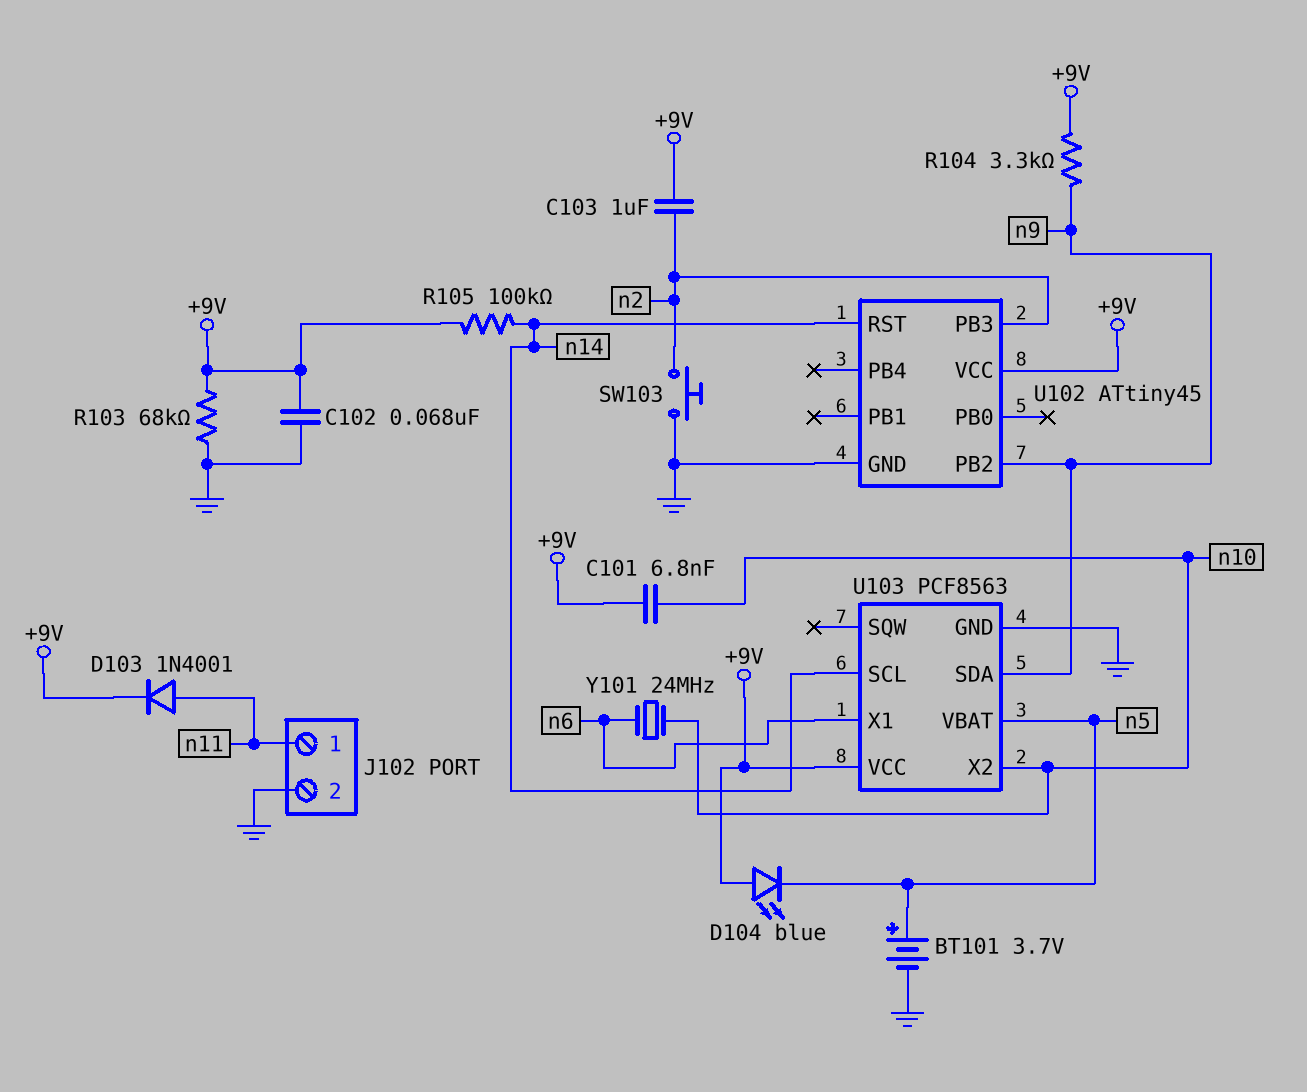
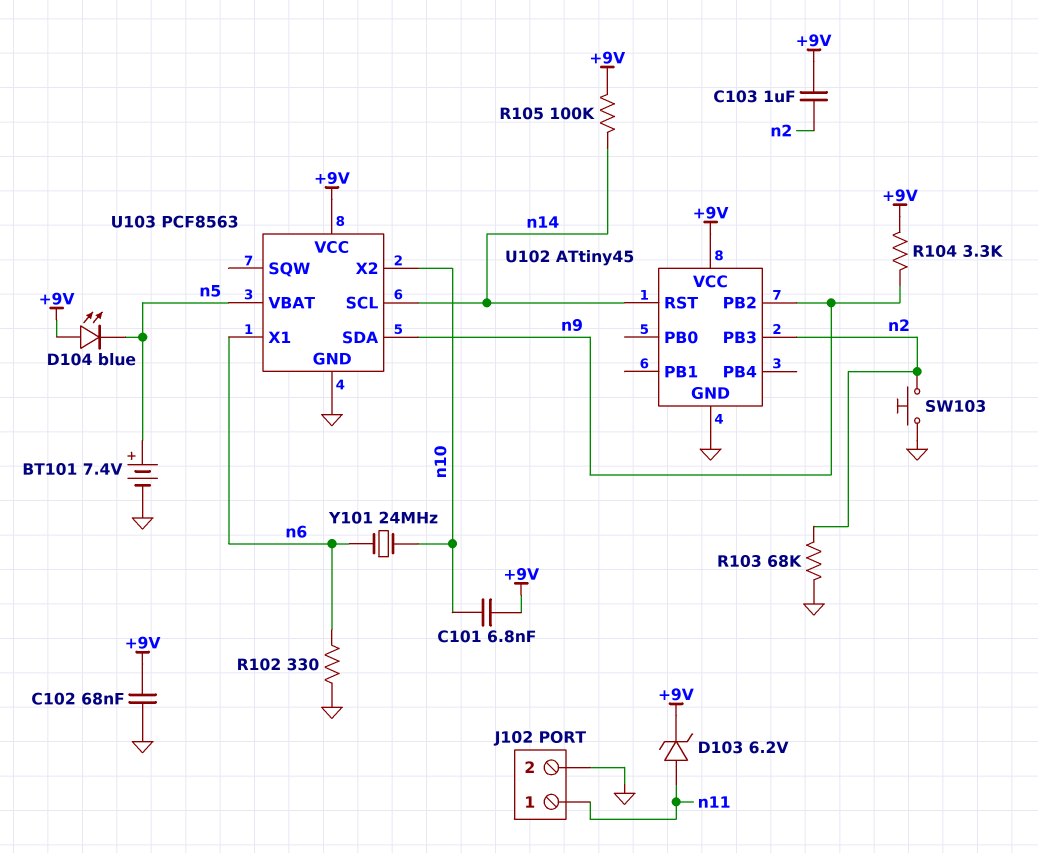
BT101: 3.7V (plus n5, minus GND) -> 7.4V (plus n5, minus GND)
D103: diode 1N4001 (A n11, K +9V) -> zener 6.2V (A n11, K +9V)
R102: none -> 330 (GND, n6)
R103: 68k (+9V, GND) -> 68k (GND, n2)

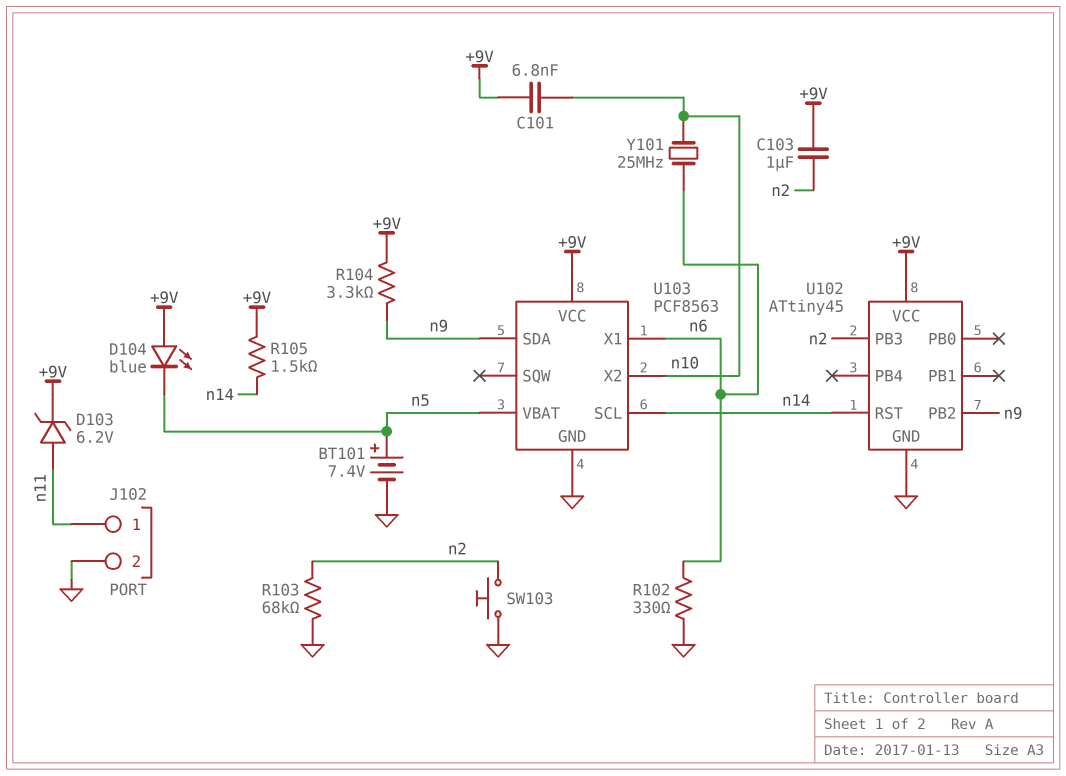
C102: 68nF (+9V, GND) -> none
R105: 100k (+9V, n14) -> 1.5k (+9V, n14)
Y101: 24MHz (n6, n10) -> 25MHz (n6, n10)

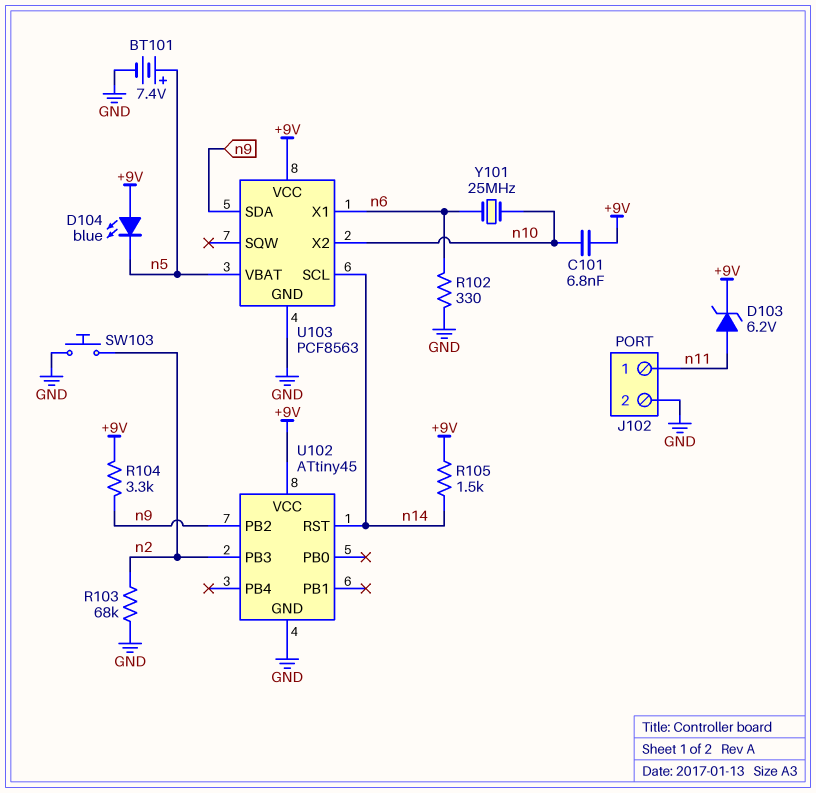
C103: 1uF (+9V, n2) -> none

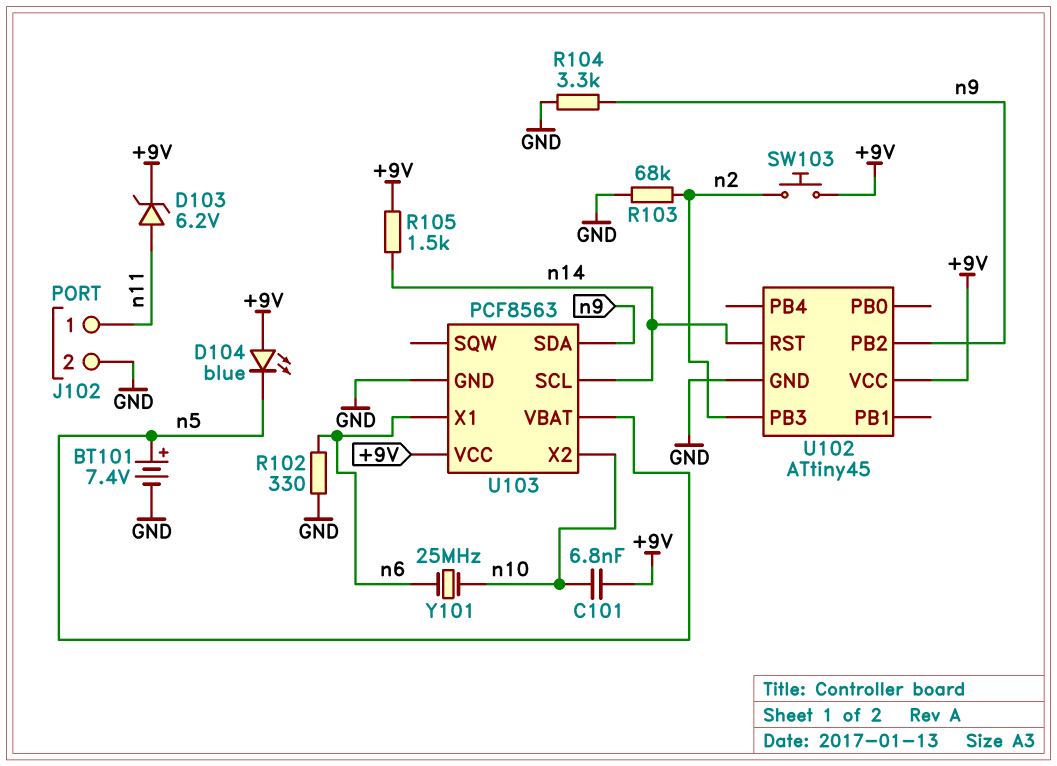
R104: 3.3k (+9V, n9) -> 3.3k (GND, n9)
SW103: button (GND, n2) -> button (+9V, n2)

